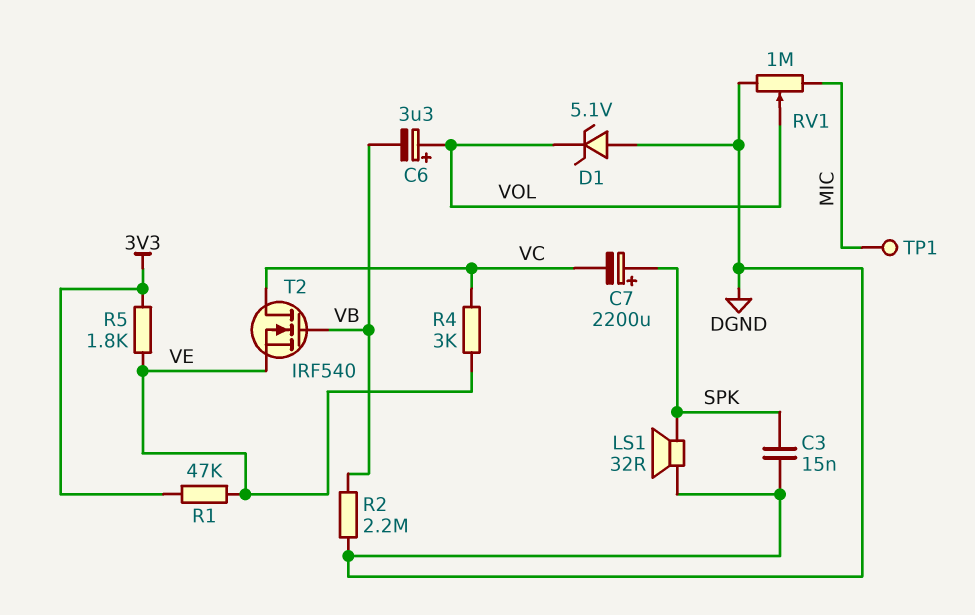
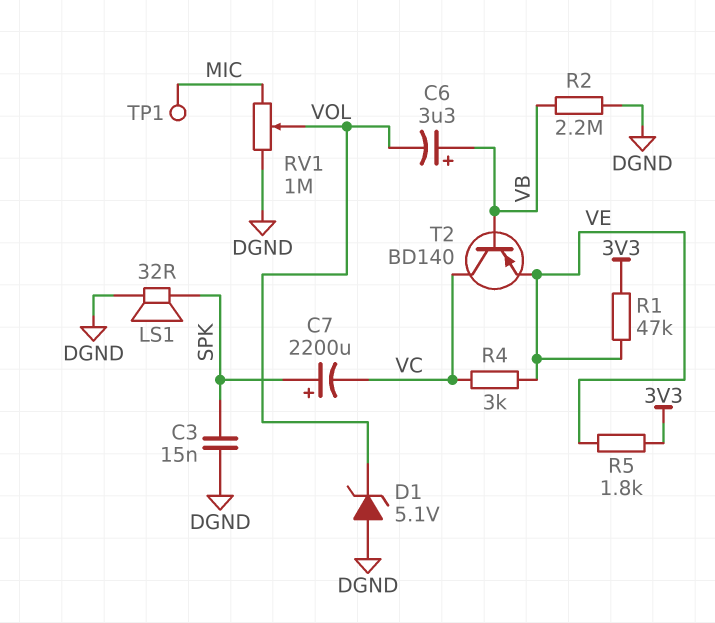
C6: 3.3uF (plus VOL, minus VB) -> 3.3uF (plus VB, minus VOL)
T2: NMOS IRF540 (G VB, D VC, S VE) -> PNP BD140 (B VB, C VC, E VE)

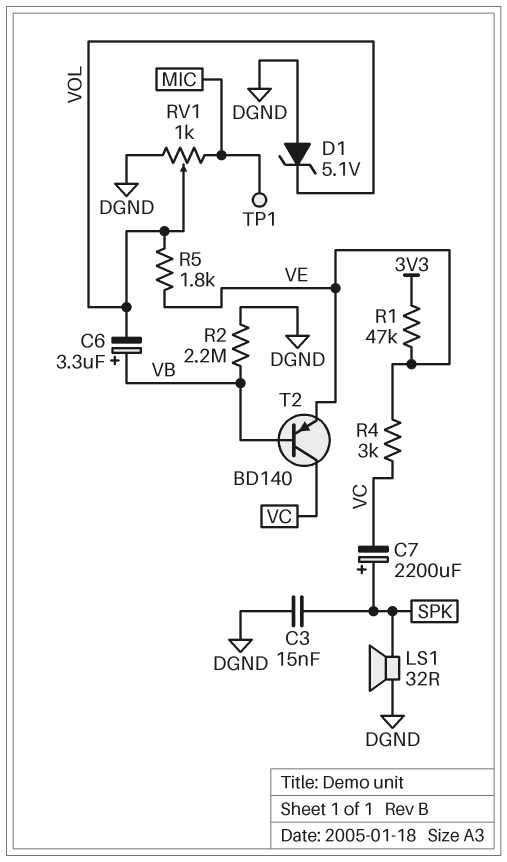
R5: 1.8k (3V3, VE) -> 1.8k (VE, VOL)
RV1: 1M (DGND, MIC, wiper VOL) -> 1k (DGND, MIC, wiper VOL)

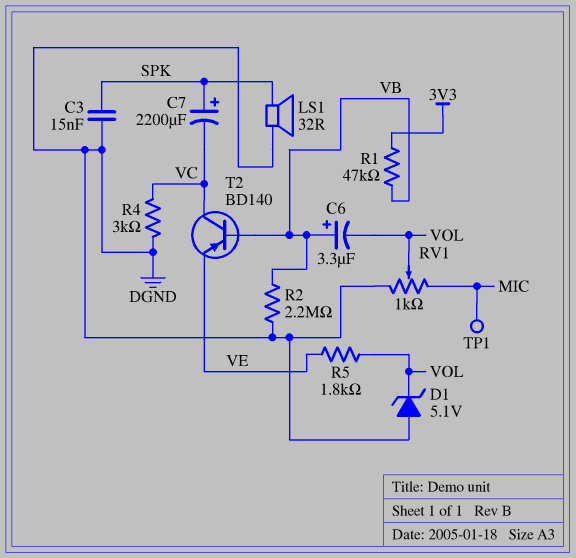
R1: 47k (3V3, VE) -> 47k (3V3, VB)
R4: 3k (VC, VE) -> 3k (DGND, VC)

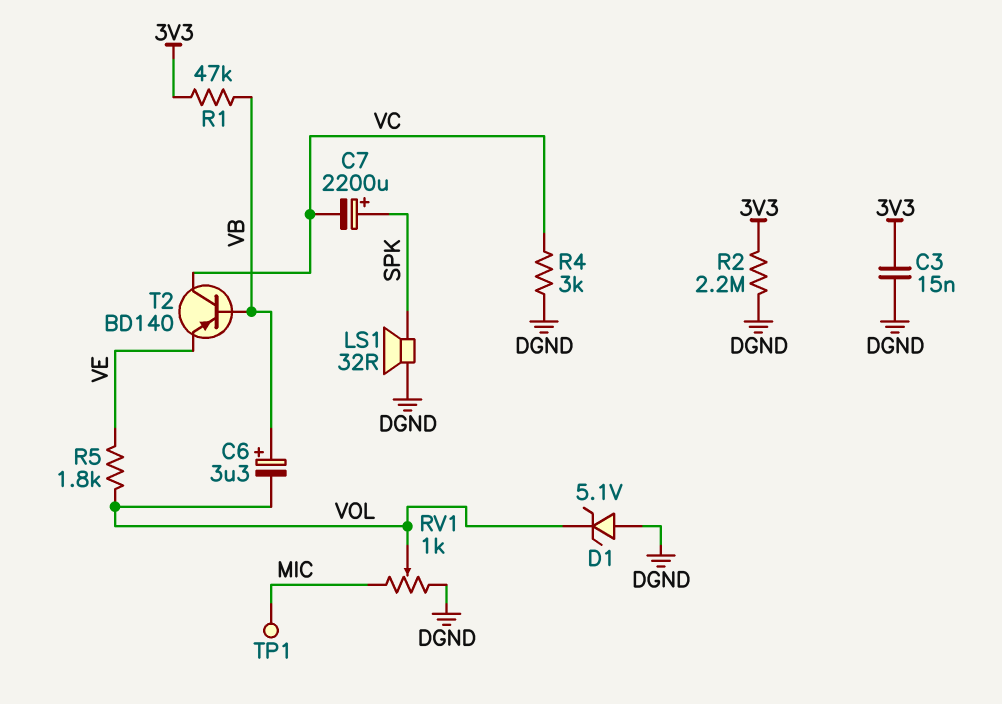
C3: 15nF (DGND, SPK) -> 15nF (3V3, DGND)
R2: 2.2M (DGND, VB) -> 2.2M (3V3, DGND)

